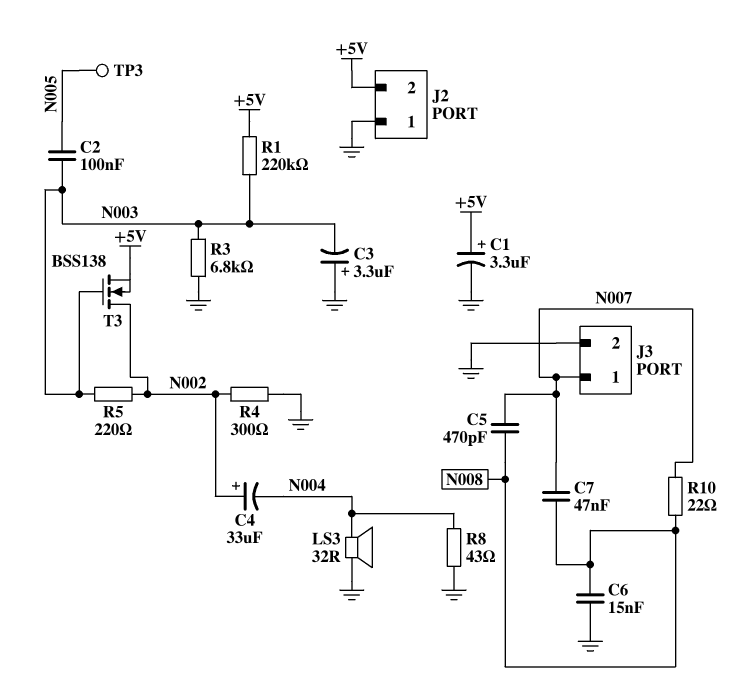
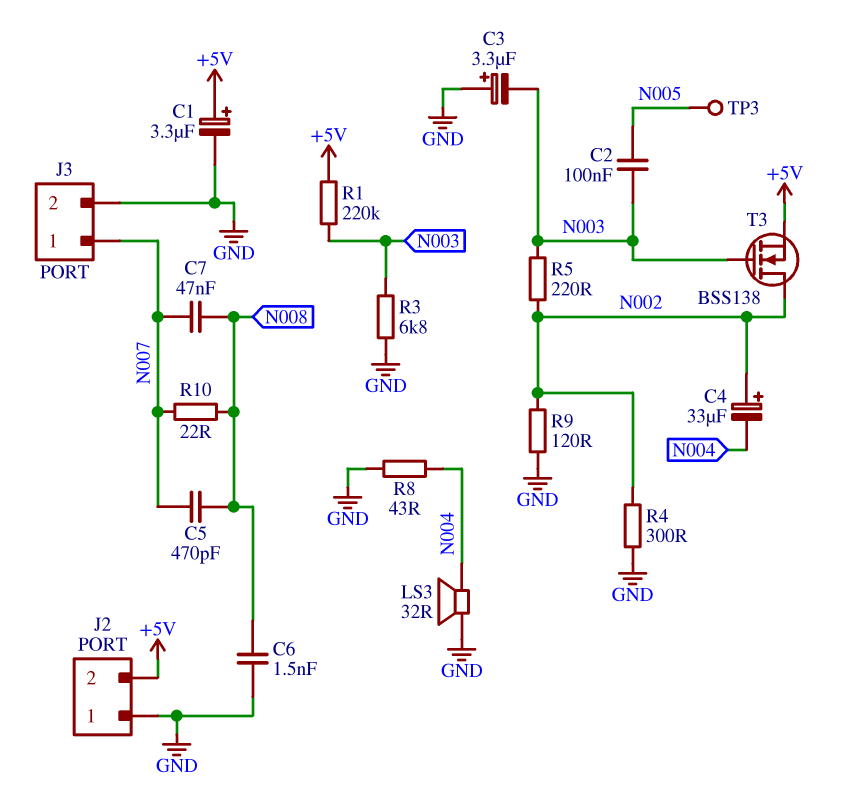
C6: 15nF (GND, N008) -> 1.5nF (GND, N008)
R9: none -> 120 (GND, N002)

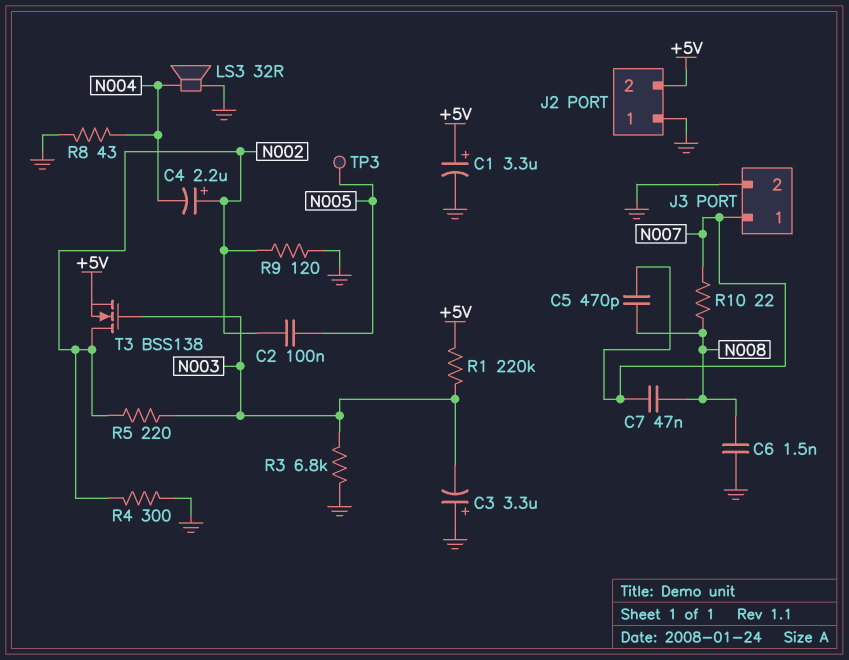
C2: 100nF (N003, N005) -> 100nF (N002, N005)
C4: 33uF (plus N002, minus N004) -> 2.2uF (plus N002, minus N004)

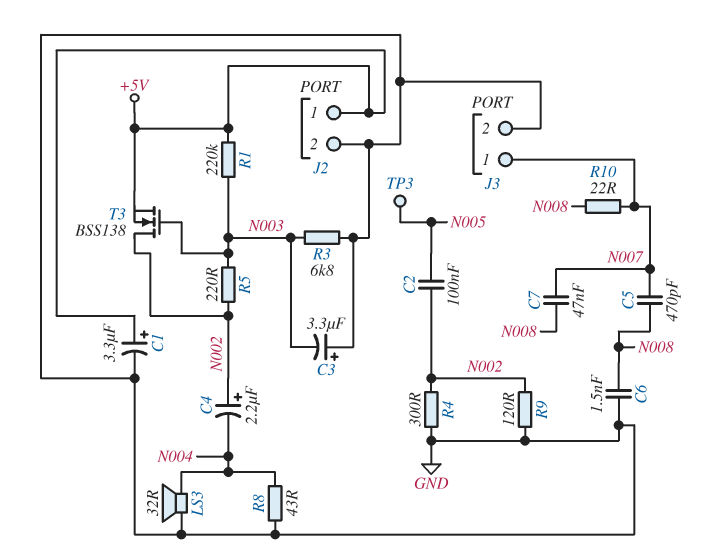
J2 pin 1: GND -> +5V
J2 pin 2: +5V -> GND

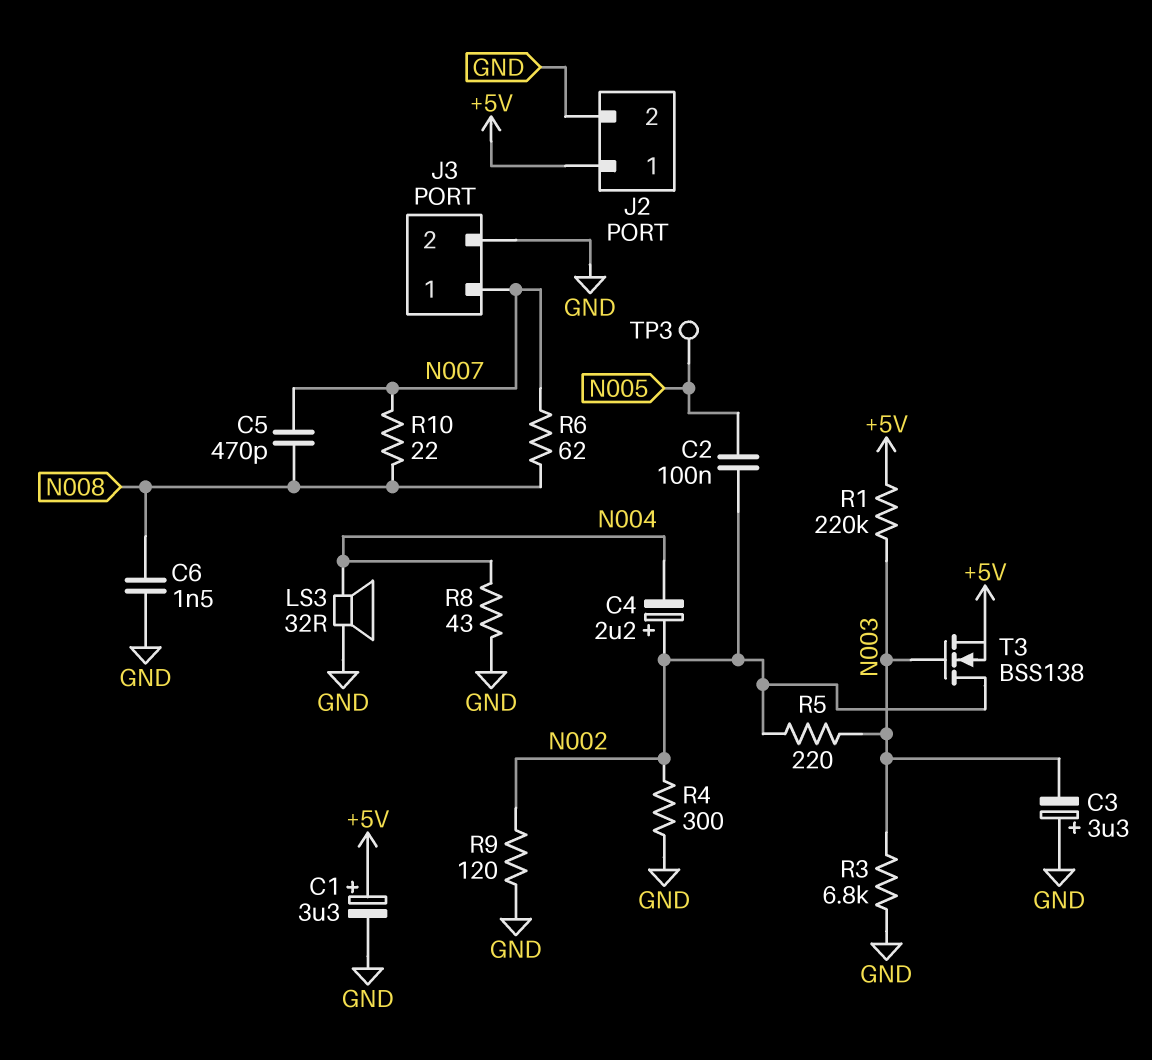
C7: 47nF (N007, N008) -> none
R6: none -> 62 (N007, N008)

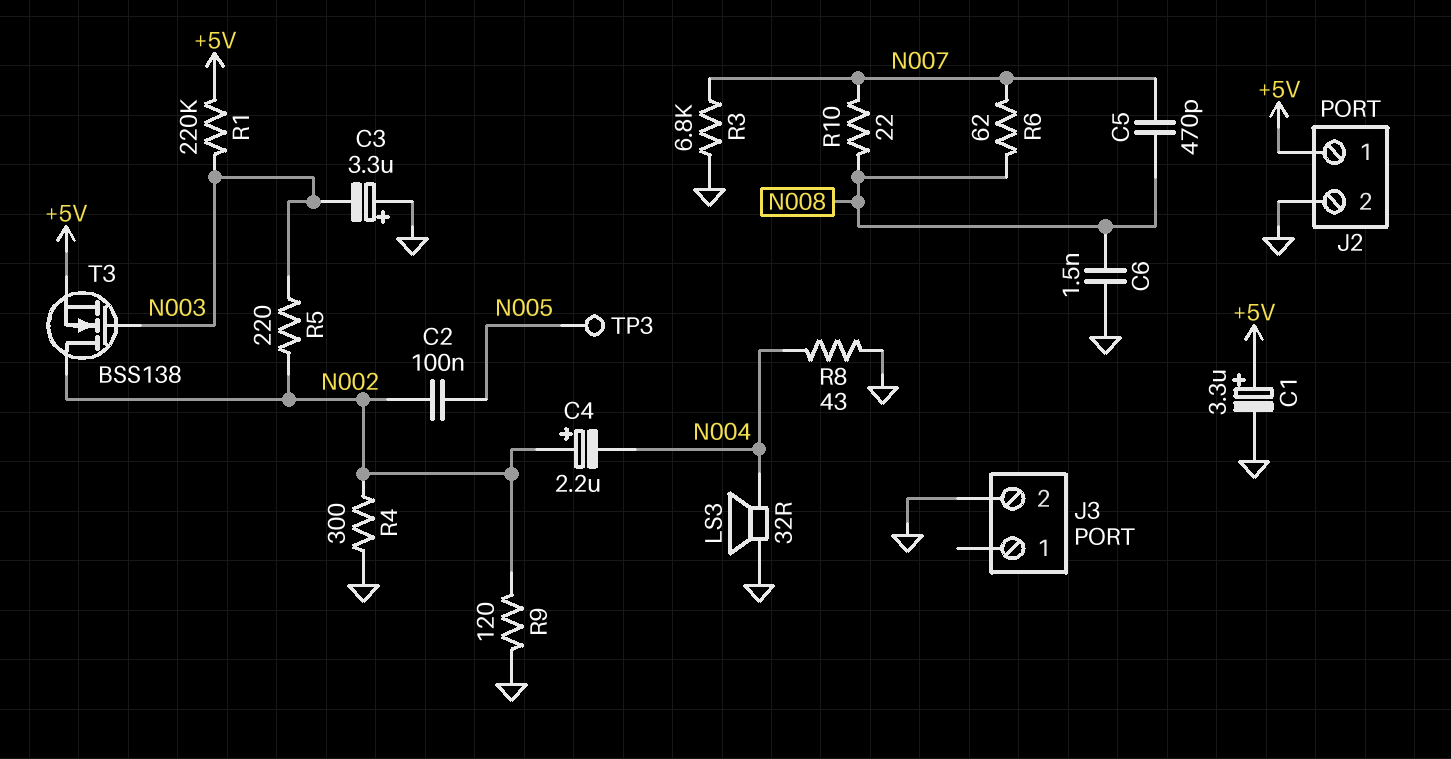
J3 pin 1: N007 -> none
R3: 6.8k (GND, N003) -> 6.8k (GND, N007)

